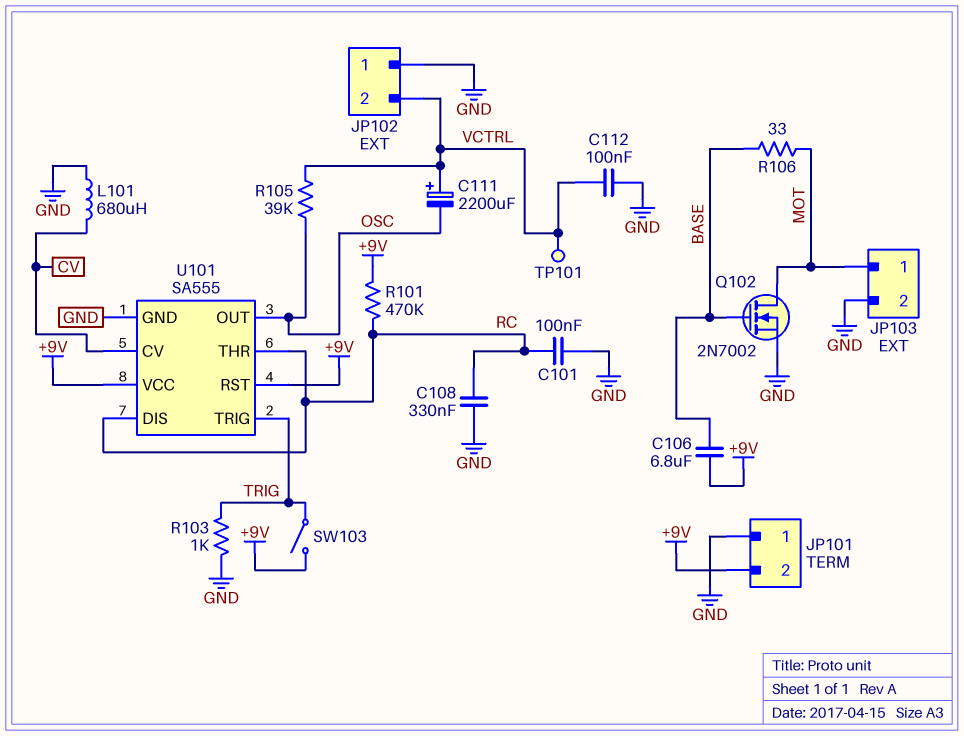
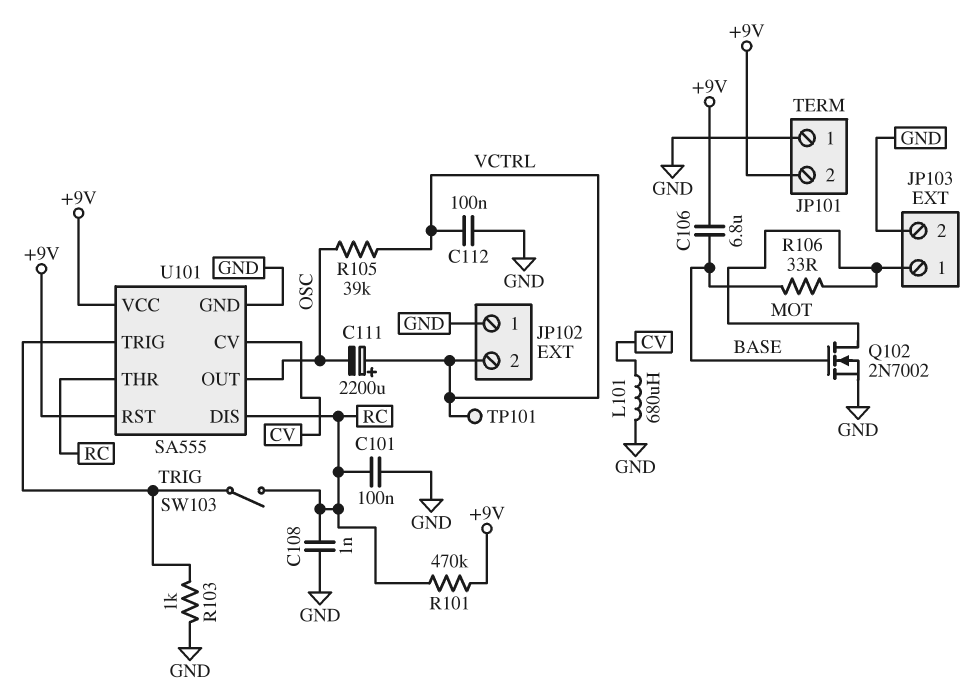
C108: 330nF (GND, RC) -> 1nF (GND, RC)
SW103: switch (+9V, TRIG) -> switch (RC, TRIG)

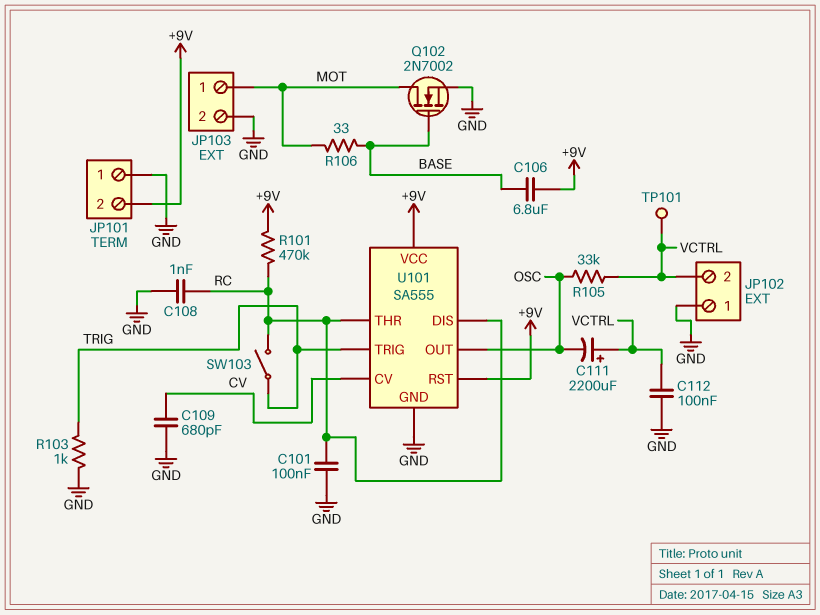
C109: none -> 680pF (CV, GND)
L101: 680uH (CV, GND) -> none
R105: 39k (OSC, VCTRL) -> 33k (OSC, VCTRL)

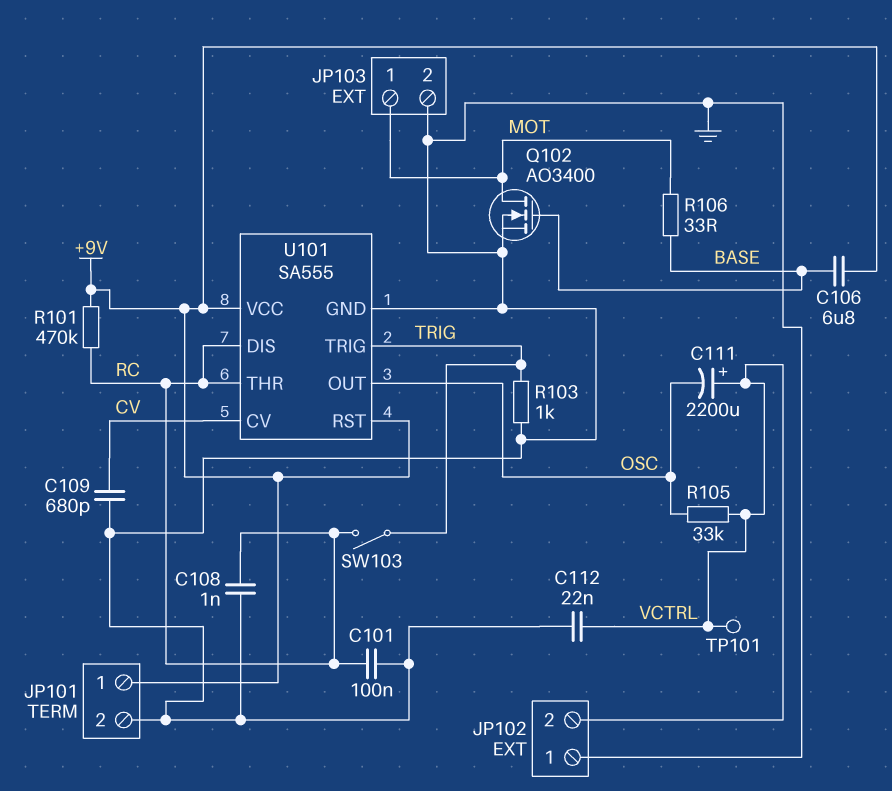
C112: 100nF (GND, VCTRL) -> 22nF (GND, VCTRL)
JP101 pin 1: GND -> +9V
JP101 pin 2: +9V -> GND
Q102: NMOS 2N7002 (G BASE, D MOT, S GND) -> NMOS AO3400 (G BASE, D MOT, S GND)

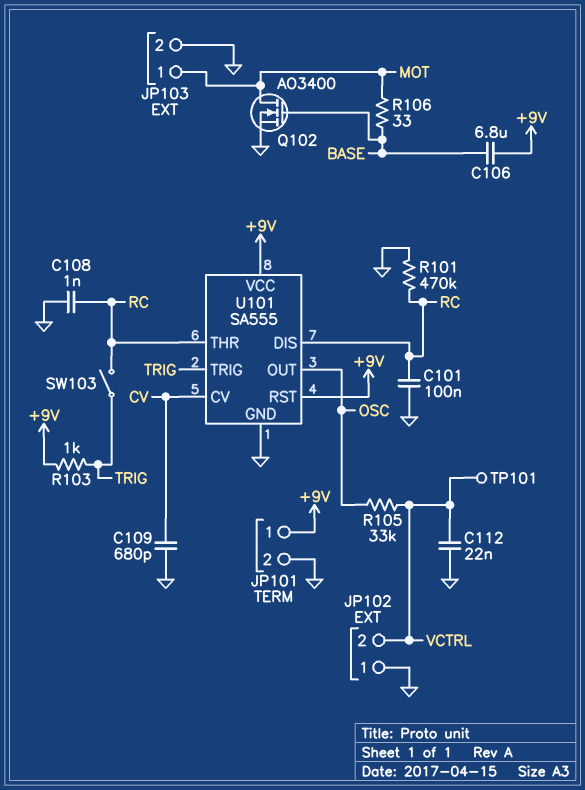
C111: 2200uF (plus VCTRL, minus OSC) -> none
R101: 470k (+9V, RC) -> 470k (GND, RC)
R103: 1k (GND, TRIG) -> 1k (+9V, TRIG)

